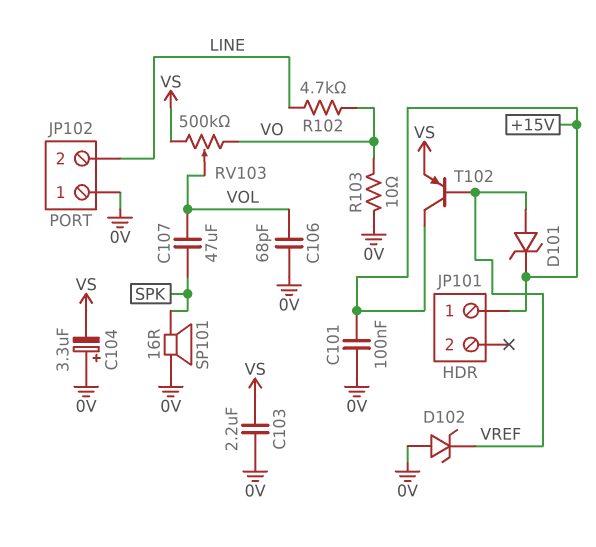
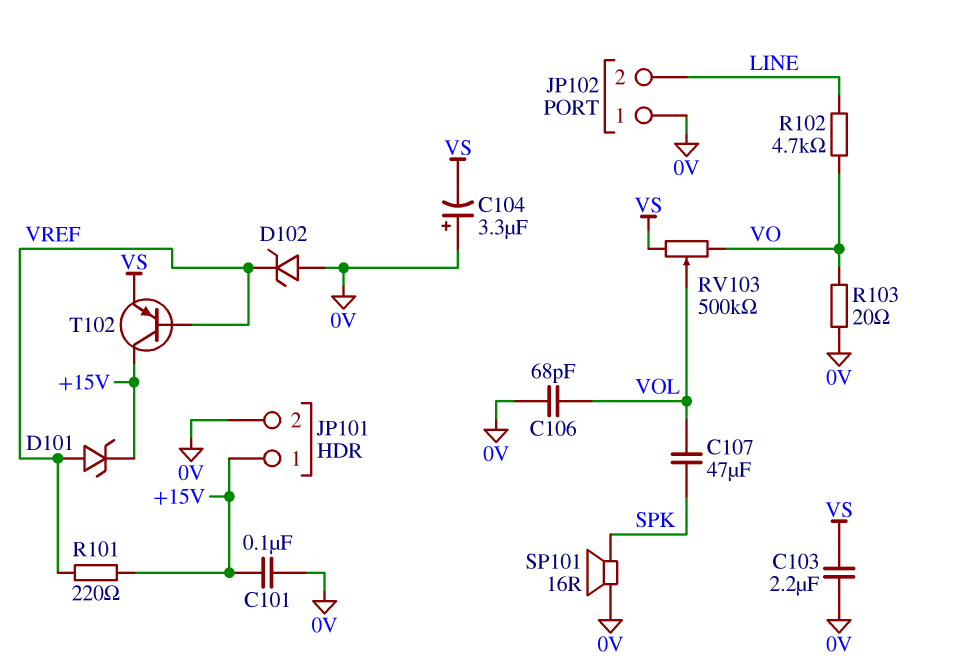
JP101 pin 2: none -> 0V
R101: none -> 220 (+15V, VREF)
R103: 10 (0V, VO) -> 20 (0V, VO)

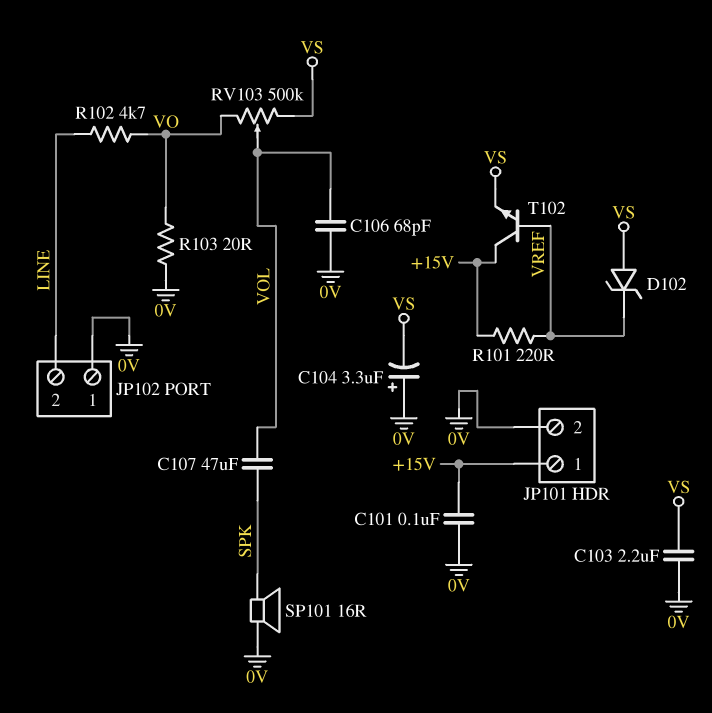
D101: zener (A VREF, K +15V) -> none
D102: zener (A 0V, K VREF) -> zener (A VS, K VREF)
T102: PNP (B VREF, C +15V, E VS) -> NPN (B VREF, C +15V, E VS)

